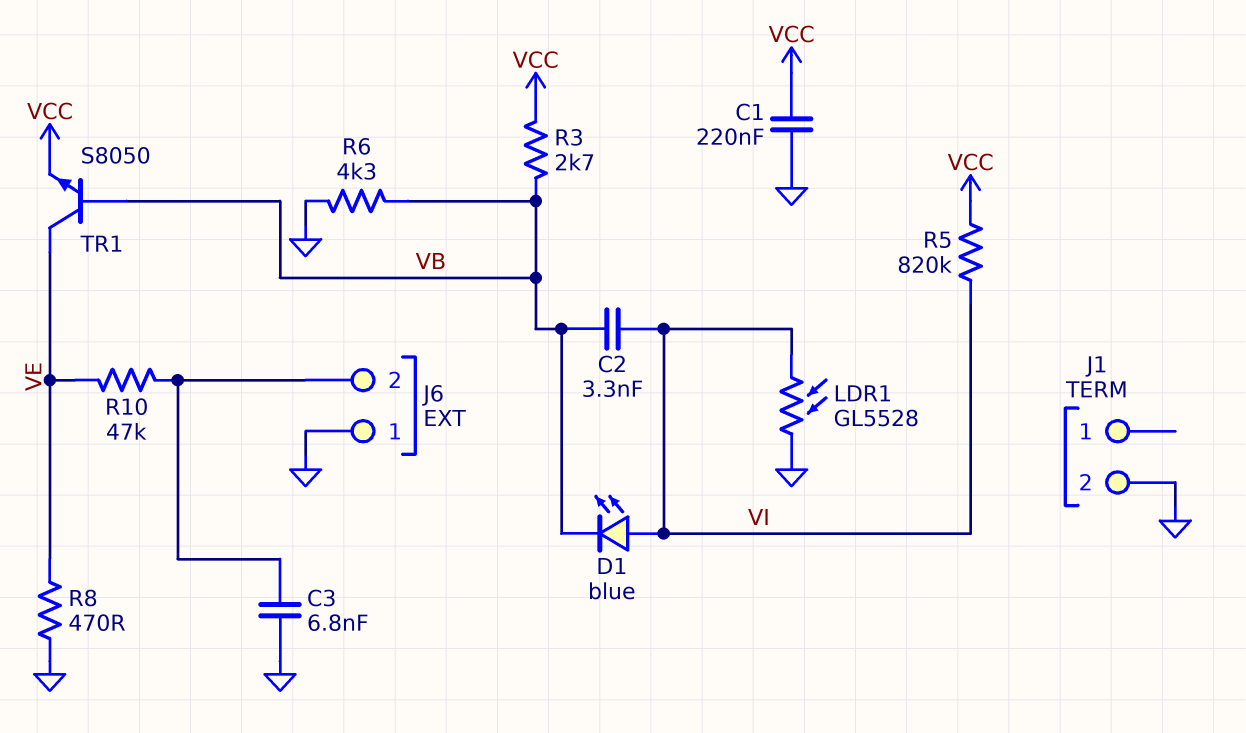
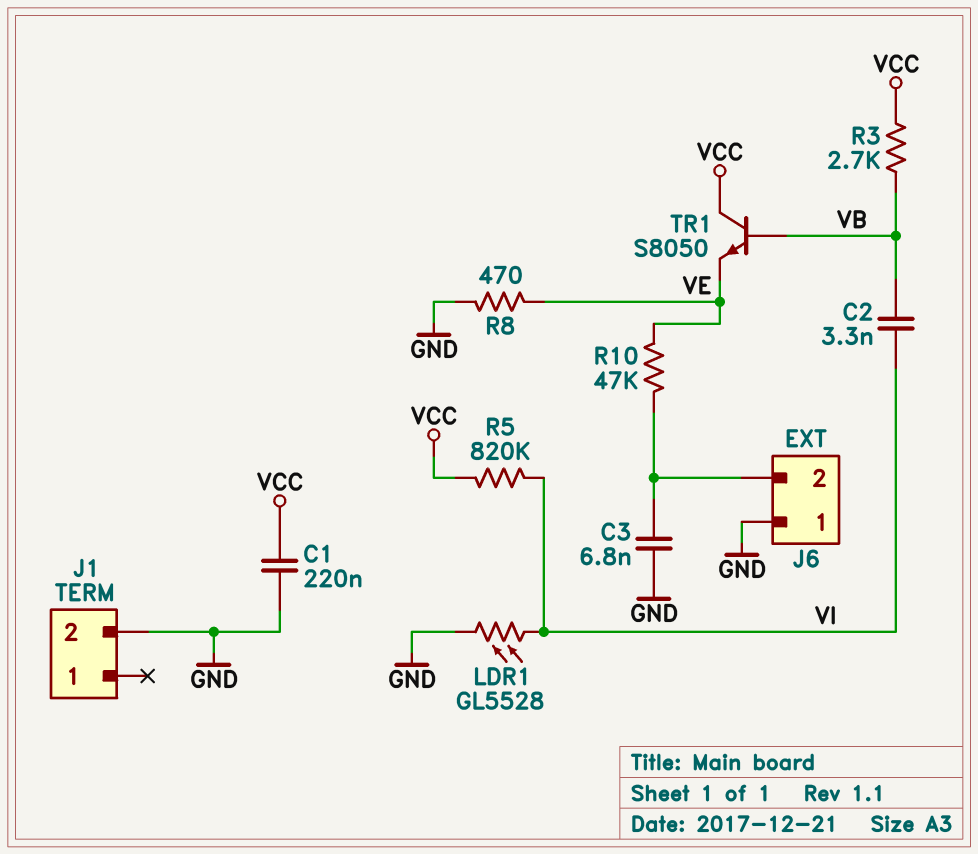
D1: LED blue (A VI, K VB) -> none
R6: 4.3k (GND, VB) -> none
TR1: NPN S8050 (B VB, C VE, E VCC) -> NPN S8050 (B VB, C VCC, E VE)

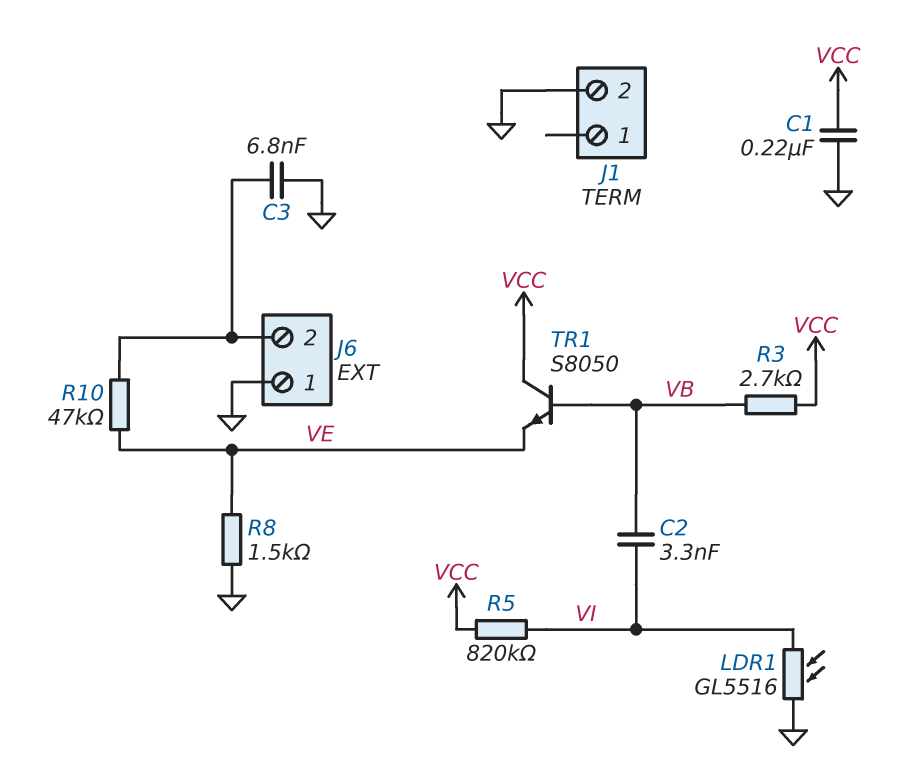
LDR1: GL5528 (GND, VI) -> GL5516 (GND, VI)
R8: 470 (GND, VE) -> 1.5k (GND, VE)

